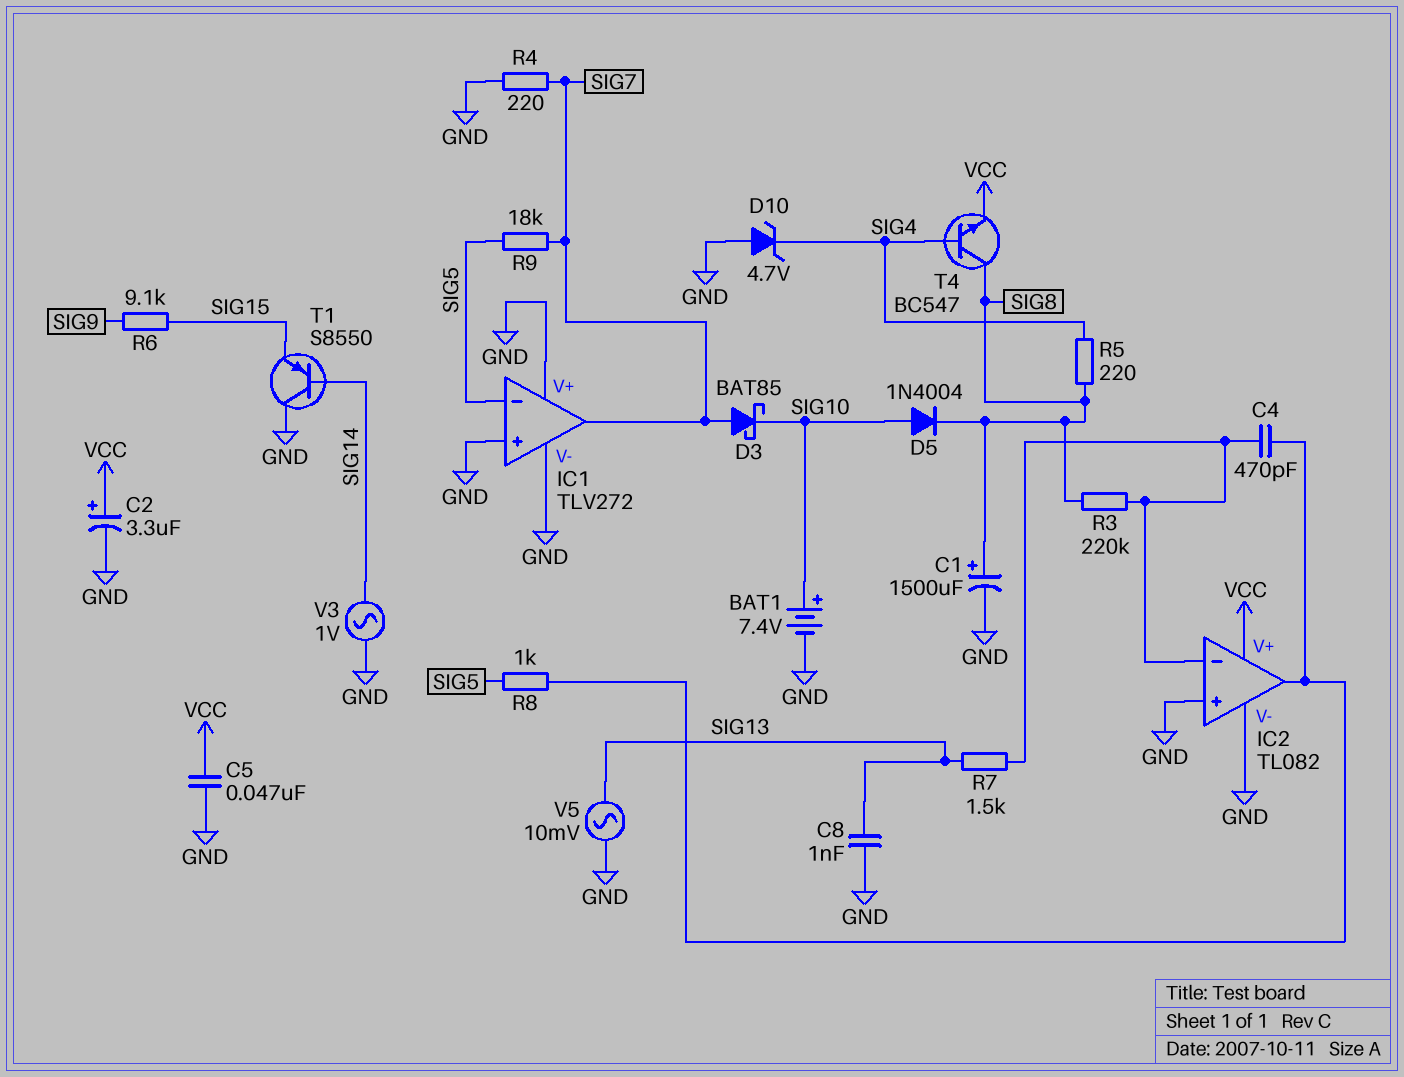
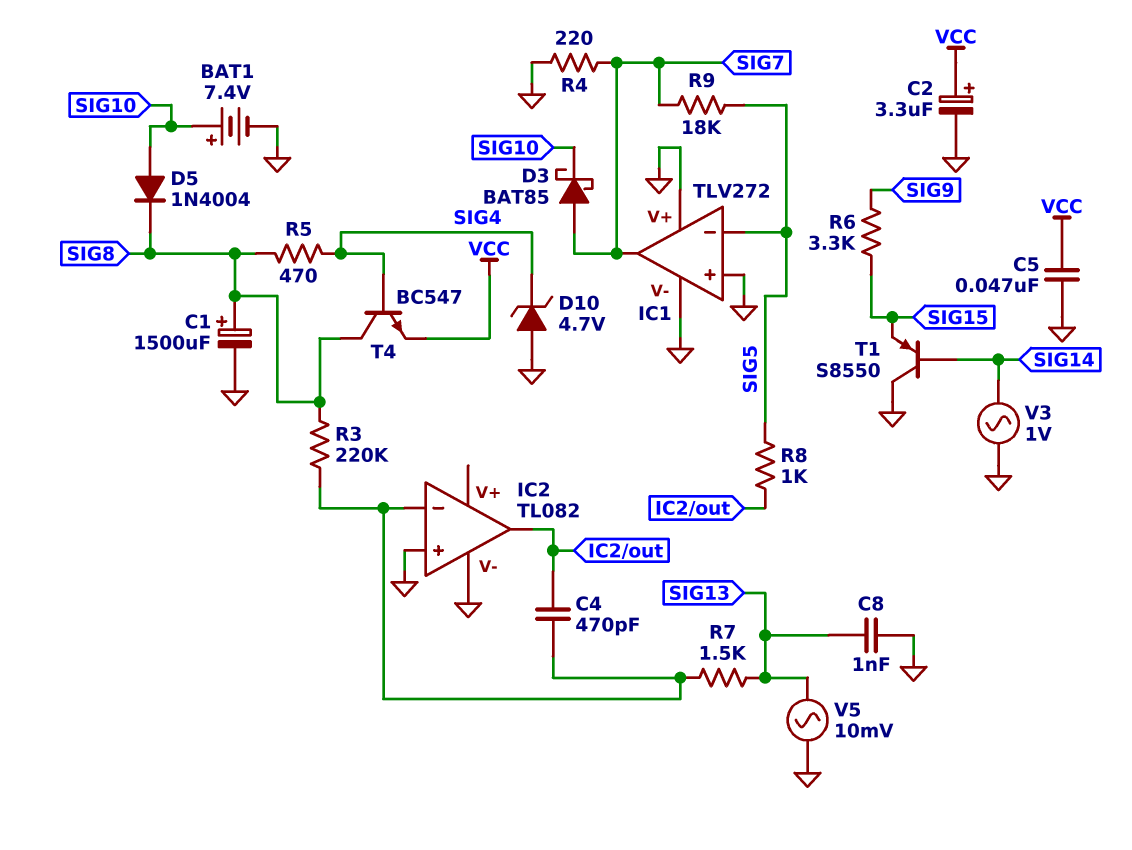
IC2 pin V+: VCC -> none
R5: 220 (SIG4, SIG8) -> 470 (SIG4, SIG8)
R6: 9.1k (SIG9, SIG15) -> 3.3k (SIG9, SIG15)

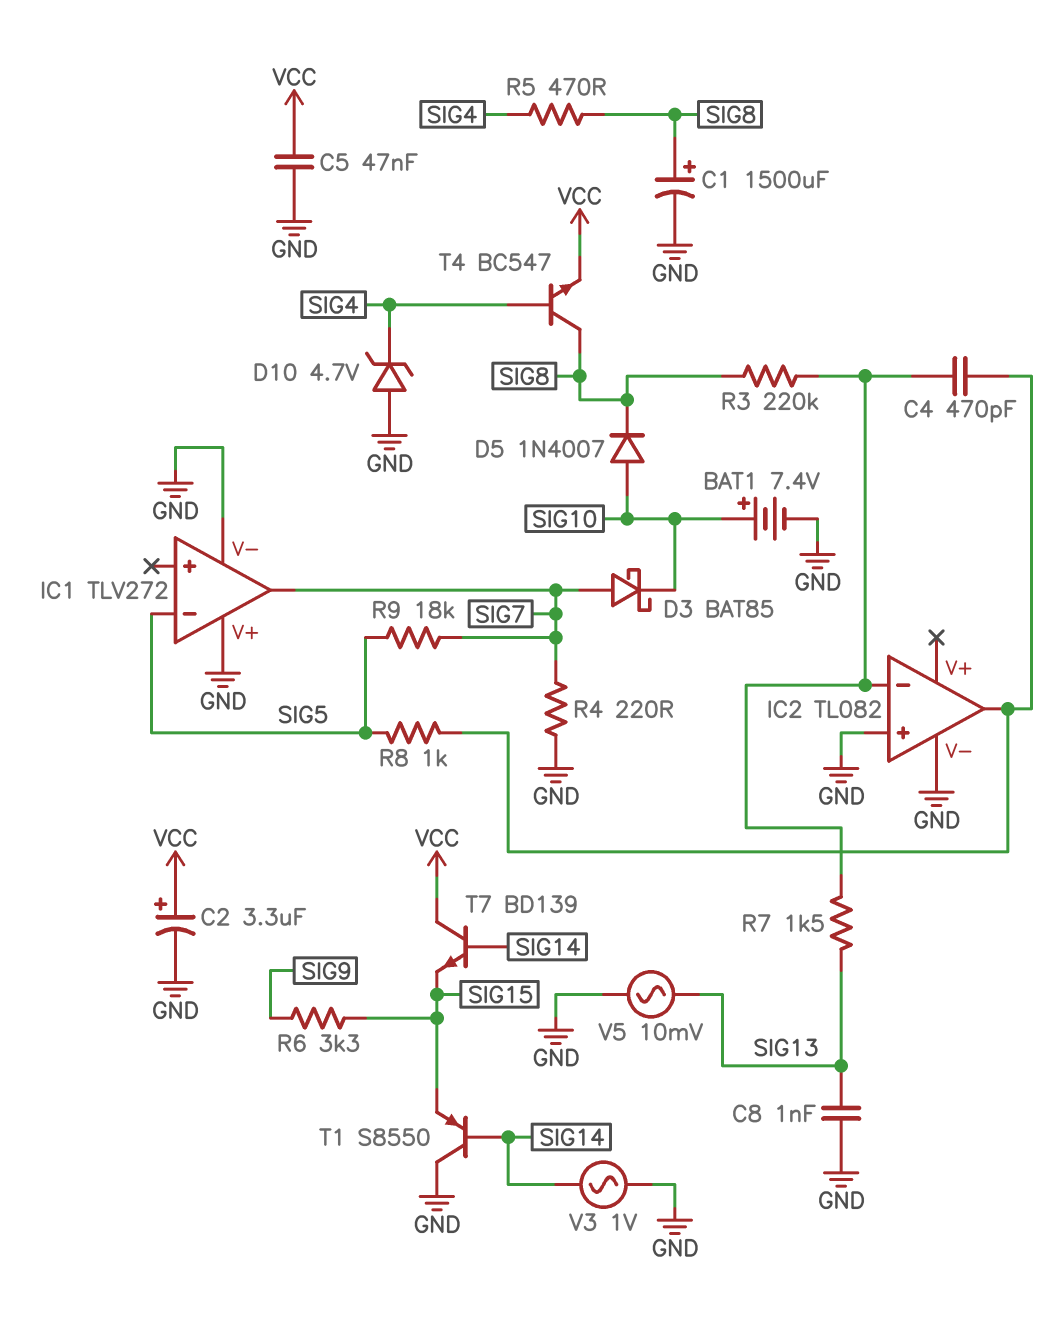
D5: diode 1N4004 (A SIG10, K SIG8) -> diode 1N4007 (A SIG10, K SIG8)
IC1 pin in+: GND -> none
T7: none -> NPN BD139 (B SIG14, C VCC, E SIG15)

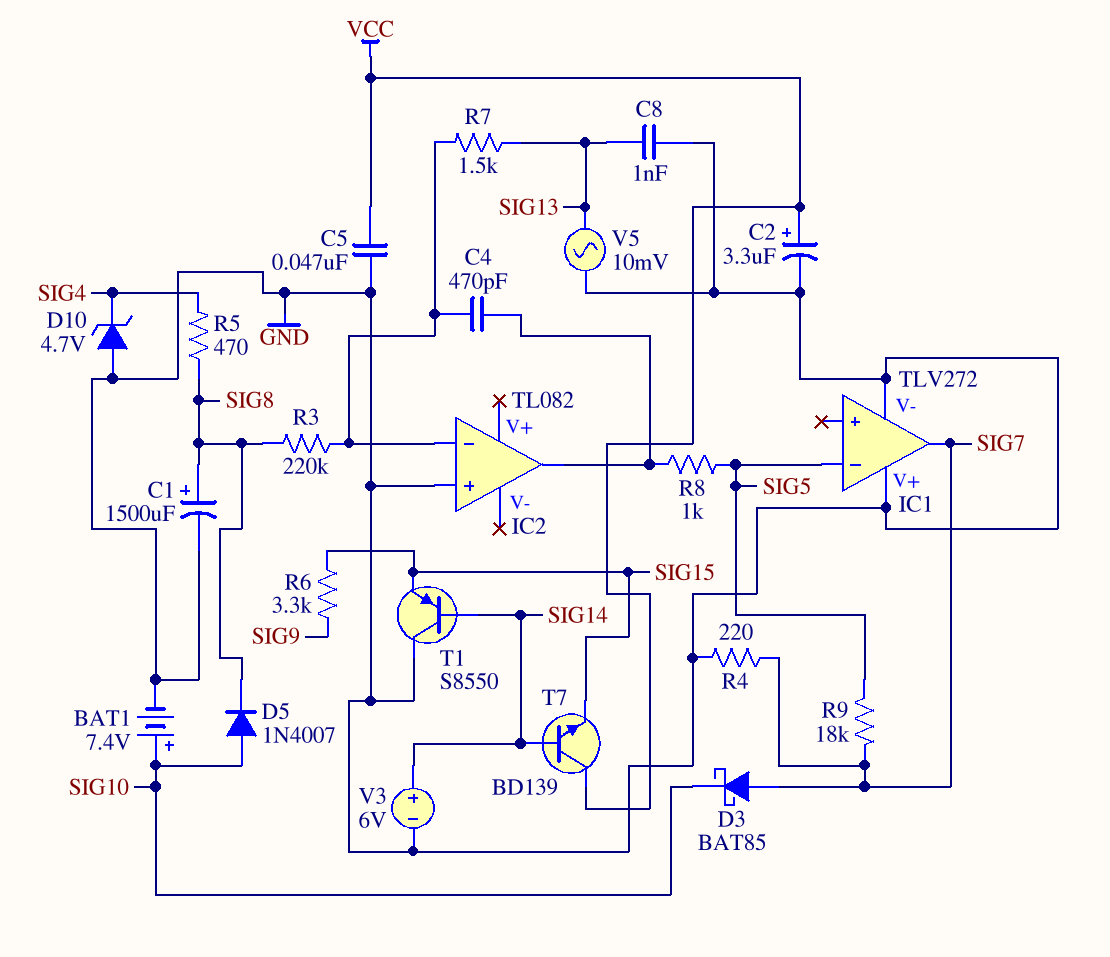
IC2 pin V-: GND -> none
T4: NPN BC547 (B SIG4, C SIG8, E VCC) -> none
V3: AC 1V (GND, SIG14) -> 6V (plus SIG14, minus GND)

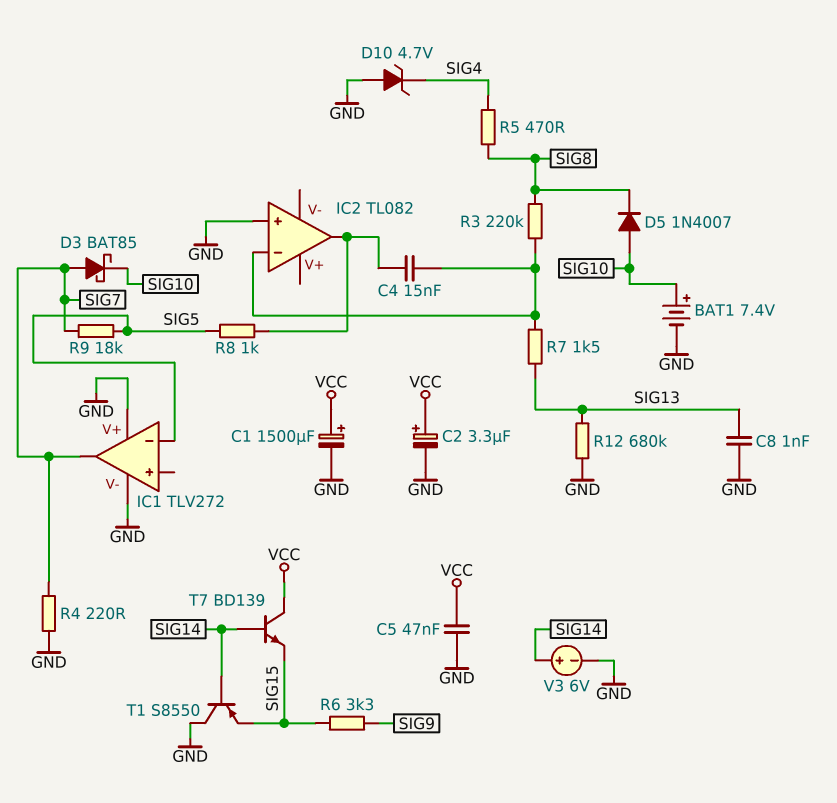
C1: 1500uF (plus SIG8, minus GND) -> 1500uF (plus VCC, minus GND)
C4: 470pF (IC2/in-, IC2/out) -> 15nF (IC2/in-, IC2/out)
R12: none -> 680k (GND, SIG13)
V5: AC 10mV (GND, SIG13) -> none

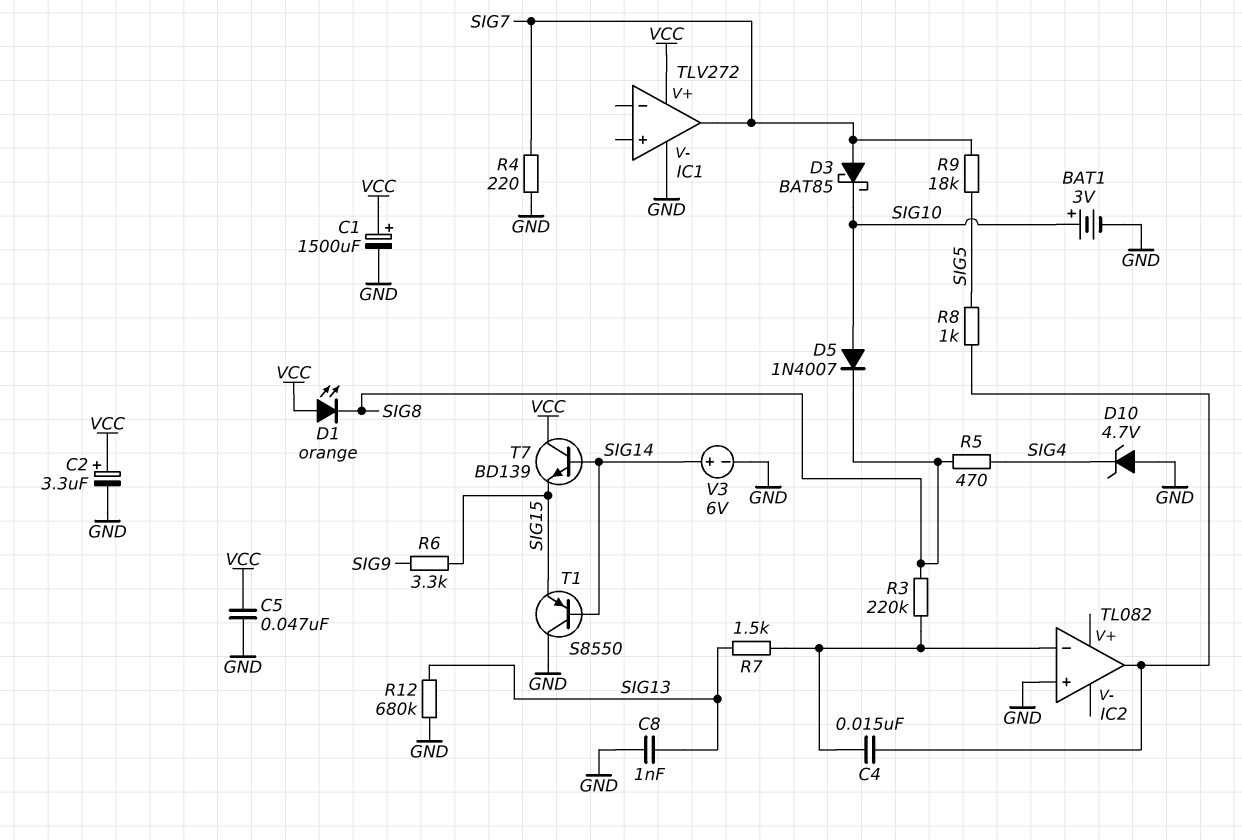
BAT1: 7.4V (plus SIG10, minus GND) -> 3V (plus SIG10, minus GND)
D1: none -> LED orange (A VCC, K SIG8)
IC1 pin V+: GND -> VCC
IC1 pin in-: SIG5 -> none

